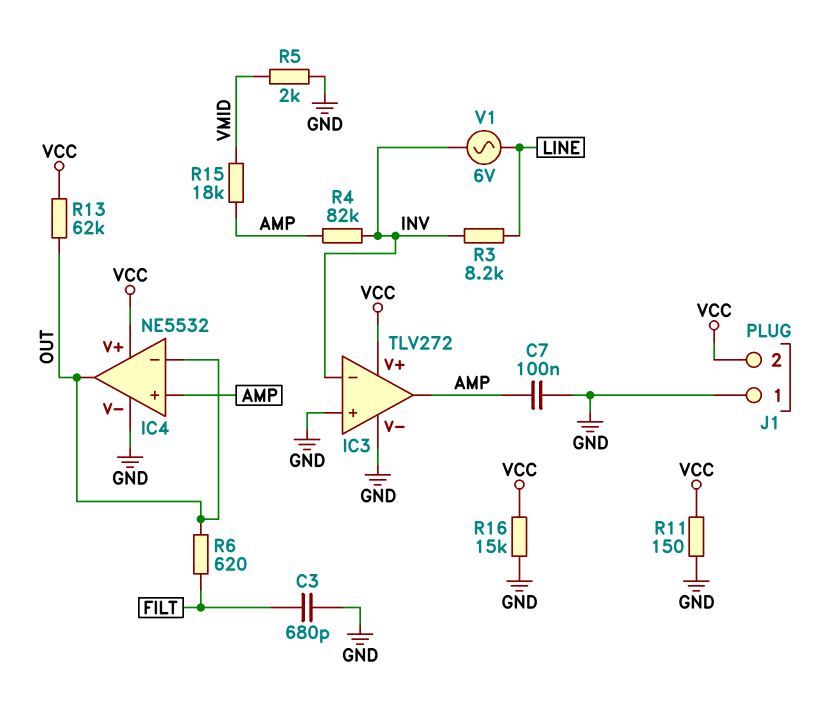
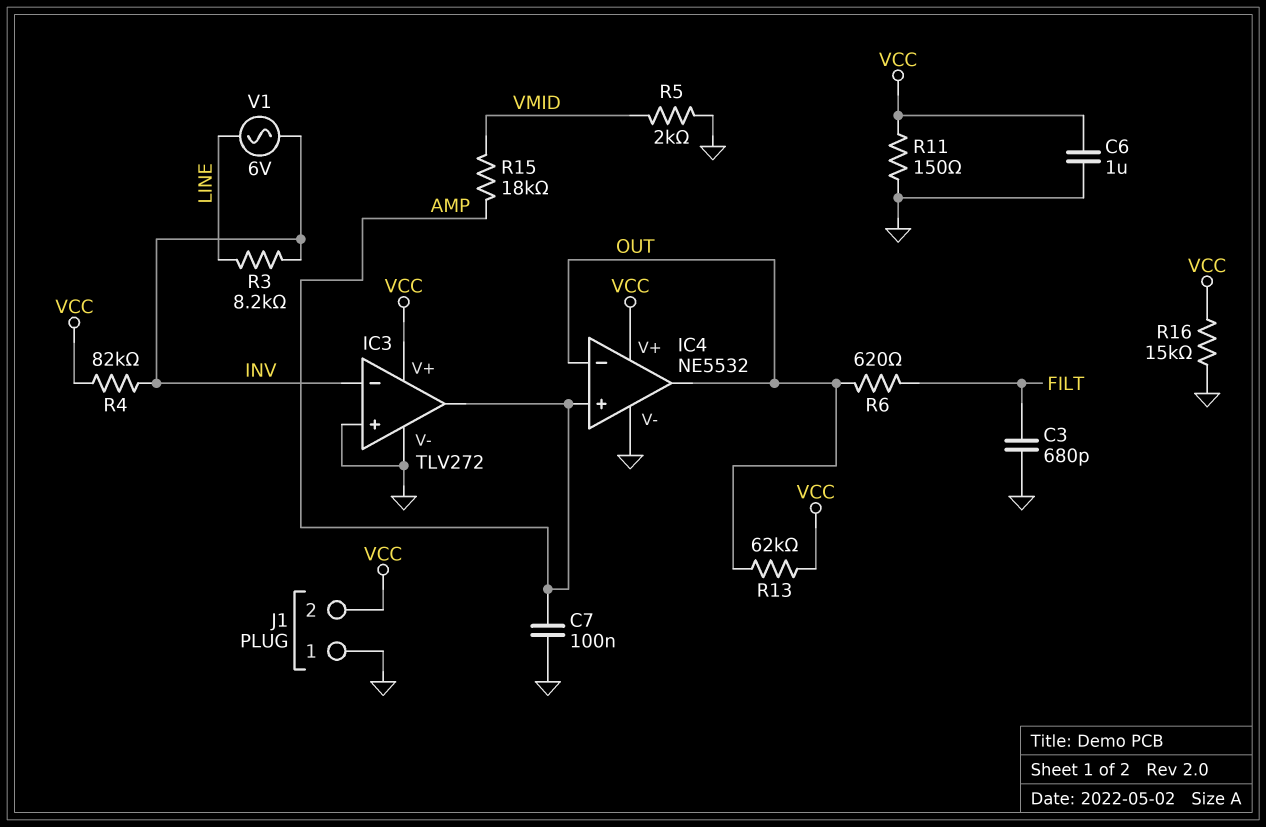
C6: none -> 1uF (GND, VCC)
R4: 82k (AMP, INV) -> 82k (INV, VCC)

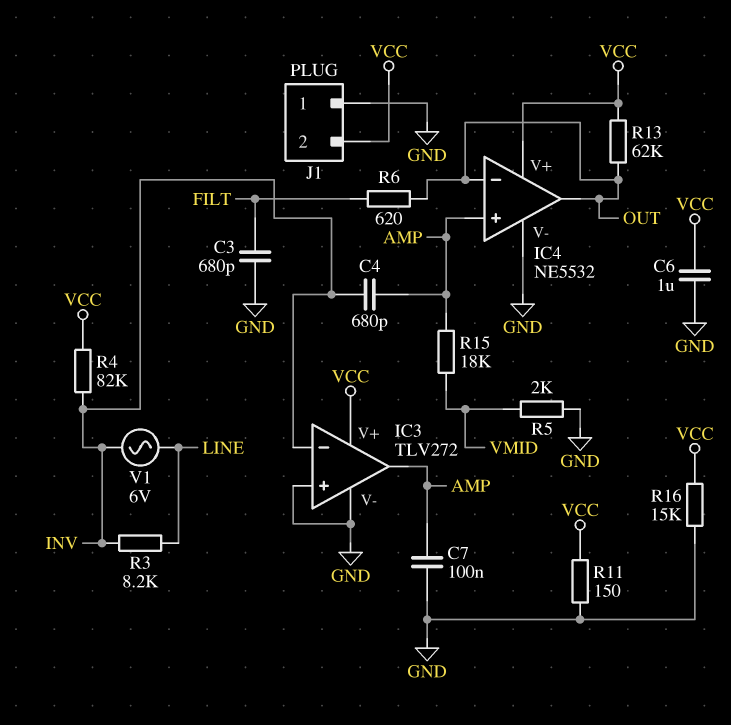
C4: none -> 680pF (AMP, INV)

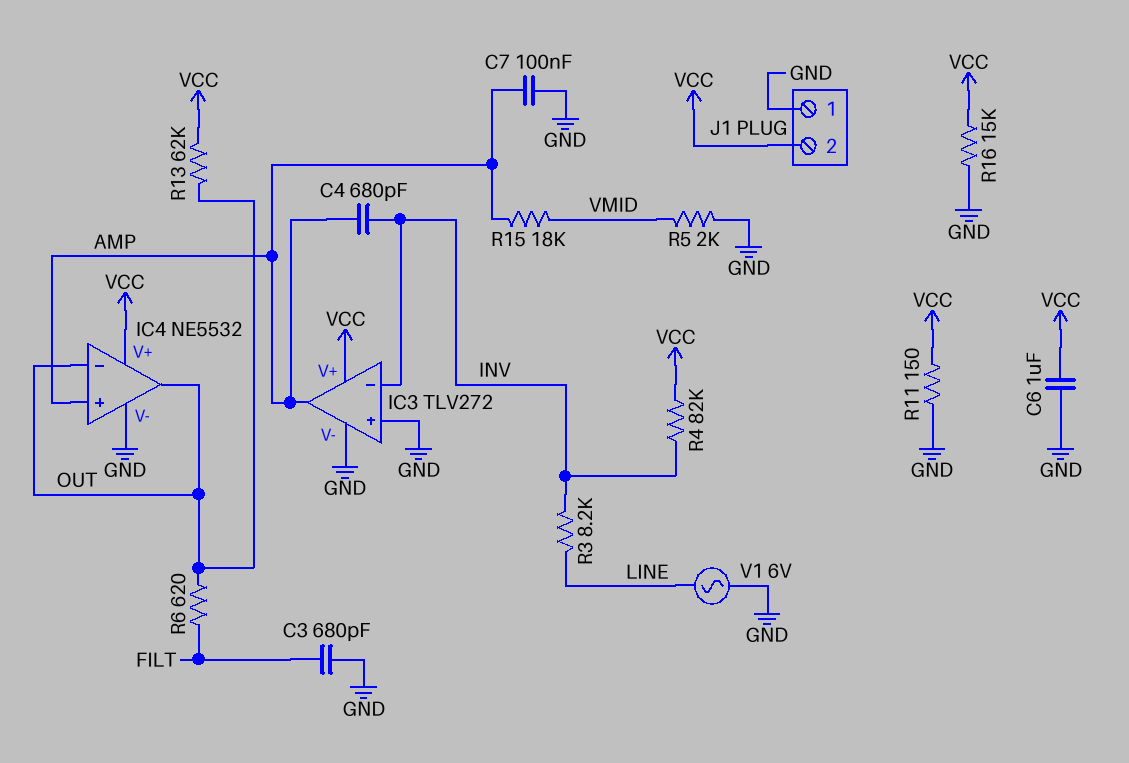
V1: AC 6V (INV, LINE) -> AC 6V (GND, LINE)

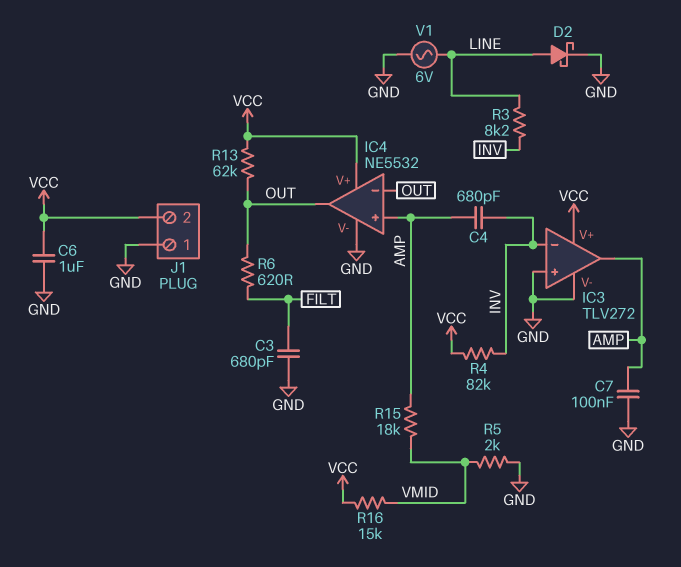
D2: none -> schottky (A LINE, K GND)
R11: 150 (GND, VCC) -> none
R16: 15k (GND, VCC) -> 15k (VCC, VMID)

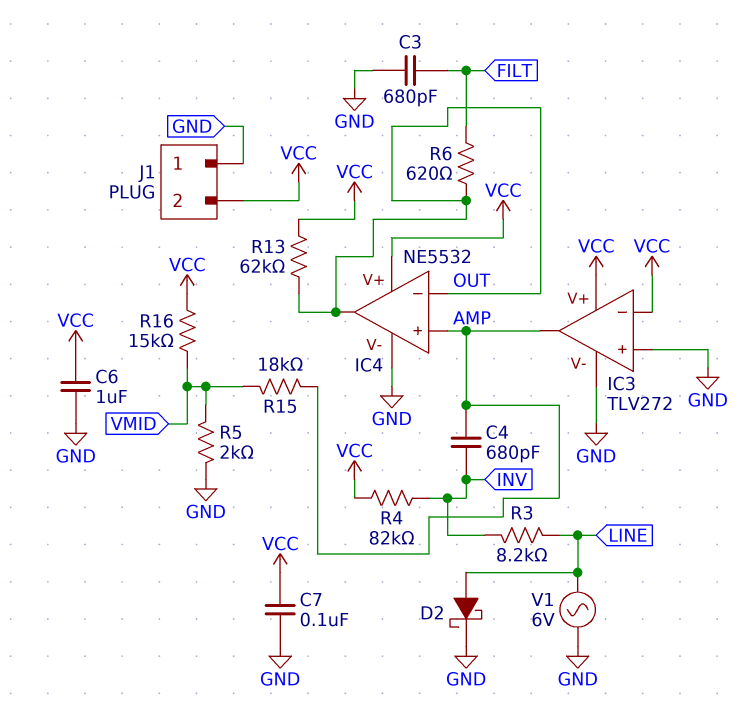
C7: 100nF (AMP, GND) -> 100nF (GND, VCC)
IC3 pin in-: INV -> VCC

